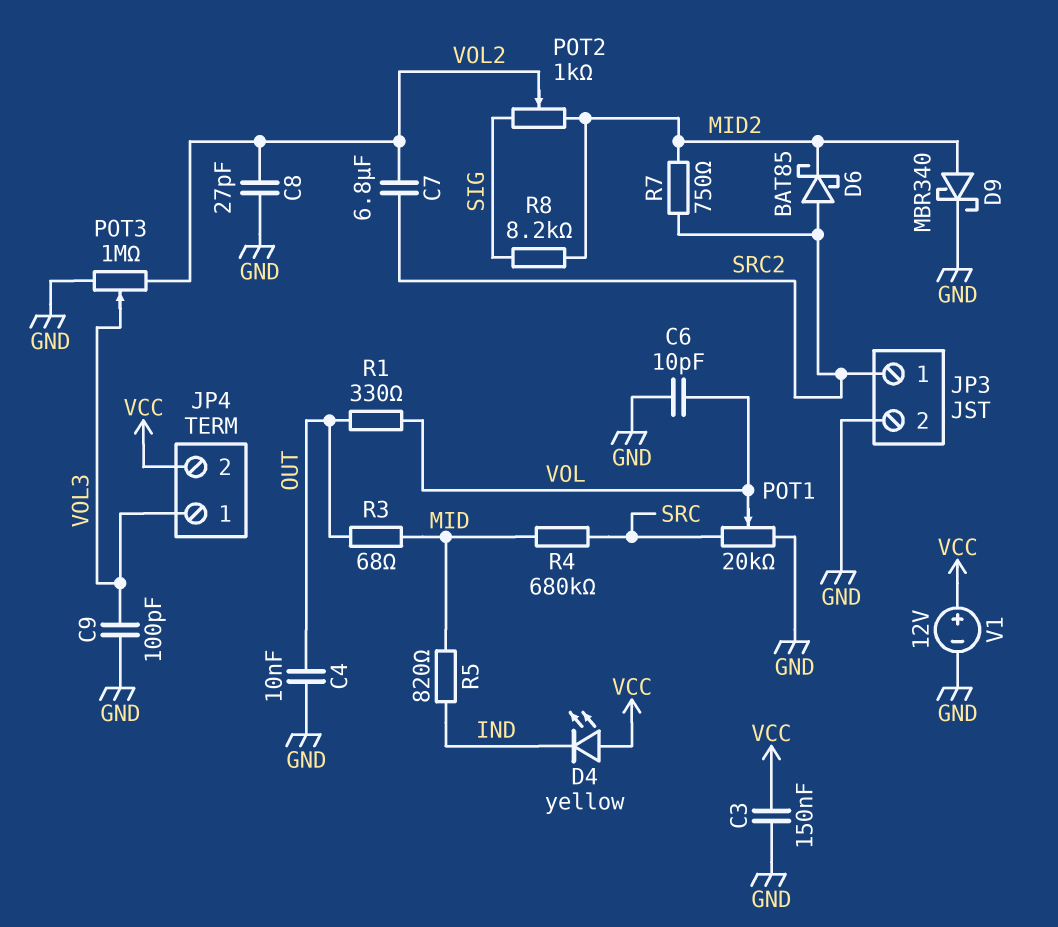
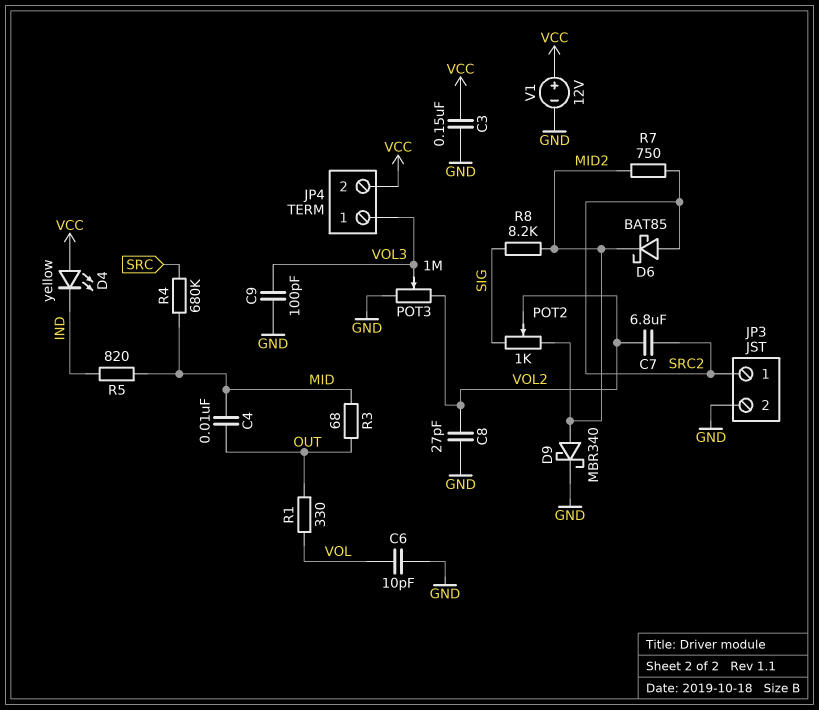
C4: 10nF (GND, OUT) -> 10nF (MID, OUT)
POT1: 20k (GND, SRC, wiper VOL) -> none

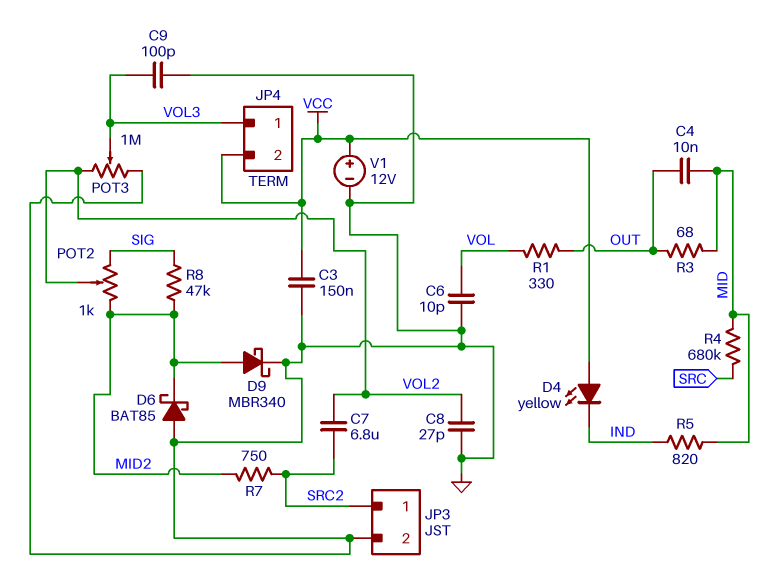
D6: schottky BAT85 (A SRC2, K MID2) -> schottky BAT85 (A GND, K MID2)
R8: 8.2k (MID2, SIG) -> 47k (MID2, SIG)

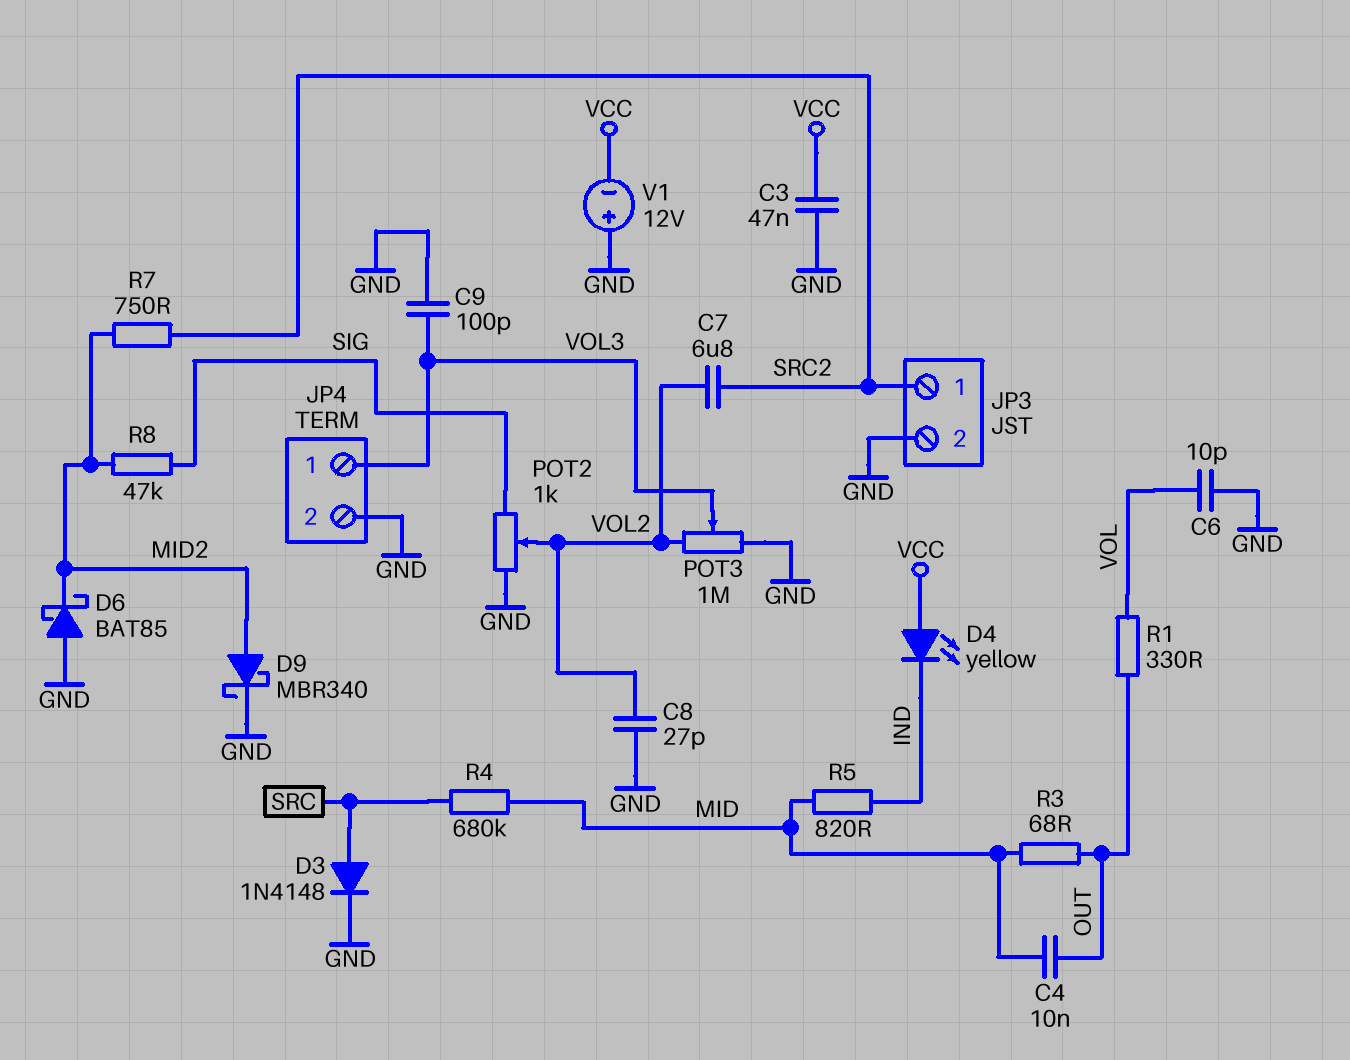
C3: 150nF (GND, VCC) -> 47nF (GND, VCC)
D3: none -> diode 1N4148 (A SRC, K GND)
JP4 pin 2: VCC -> GND
POT2: 1k (MID2, SIG, wiper VOL2) -> 1k (GND, SIG, wiper VOL2)
V1: 12V (plus VCC, minus GND) -> 12V (plus GND, minus VCC)

